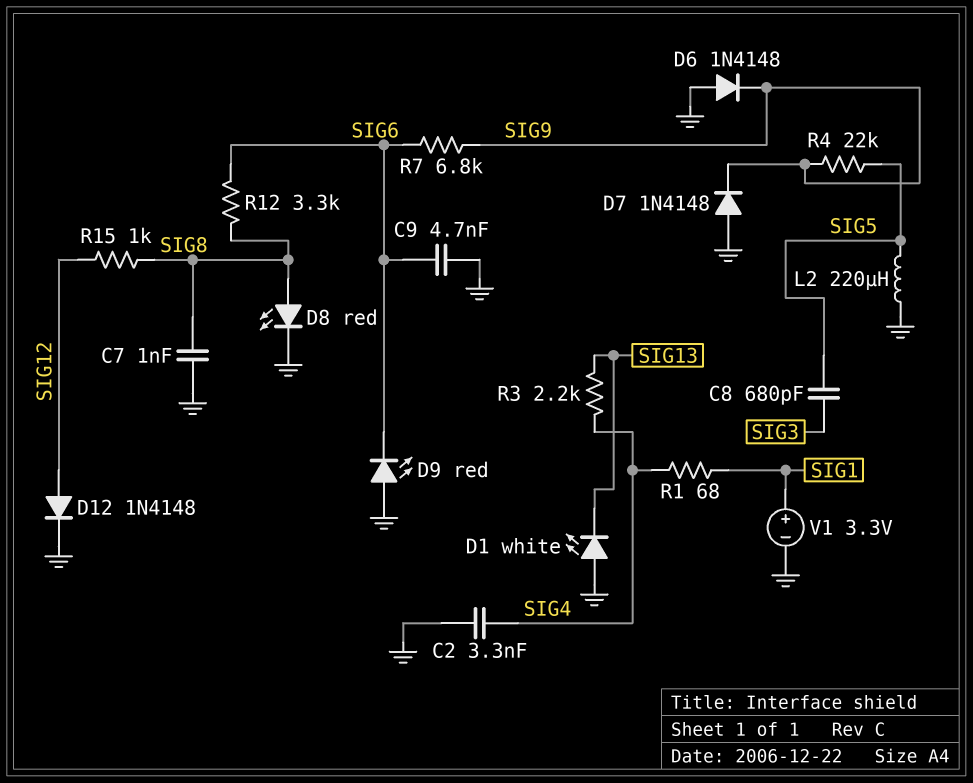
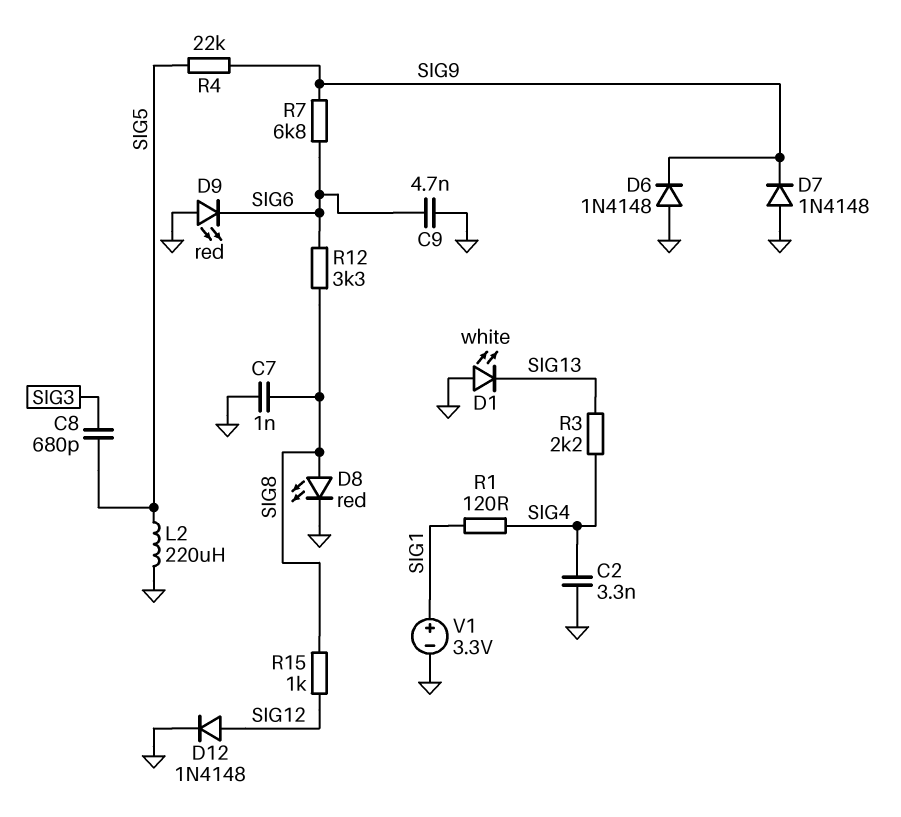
R1: 68 (SIG1, SIG4) -> 120 (SIG1, SIG4)

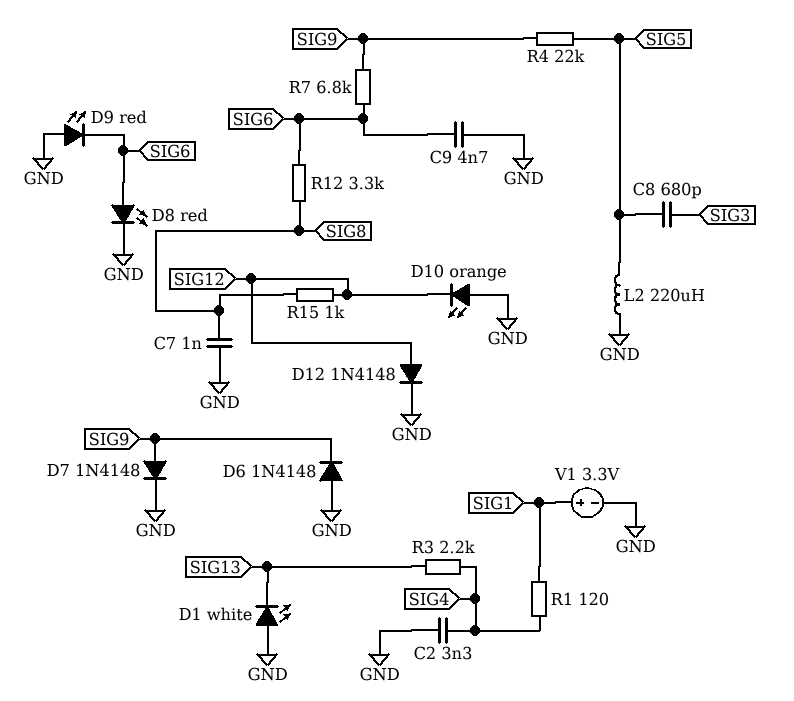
D7: diode 1N4148 (A GND, K SIG9) -> diode 1N4148 (A SIG9, K GND)
D8: LED red (A SIG8, K GND) -> LED red (A SIG6, K GND)
D10: none -> LED orange (A GND, K SIG12)

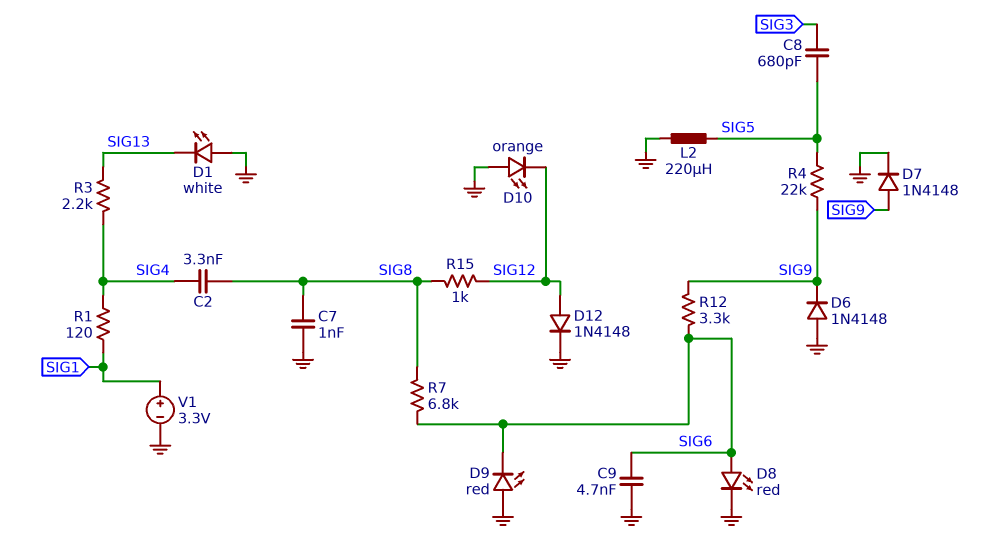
C2: 3.3nF (GND, SIG4) -> 3.3nF (SIG4, SIG8)
R7: 6.8k (SIG6, SIG9) -> 6.8k (SIG6, SIG8)
R12: 3.3k (SIG6, SIG8) -> 3.3k (SIG6, SIG9)

